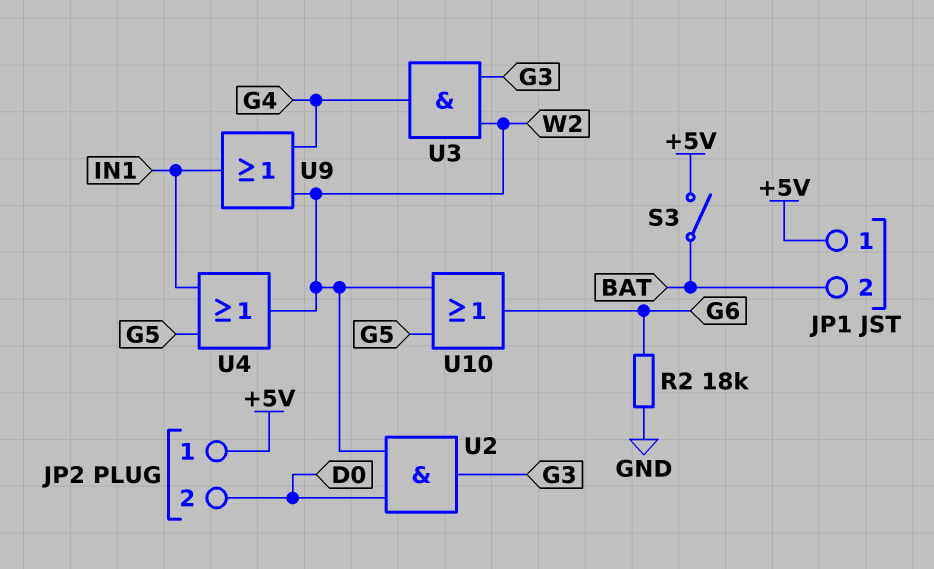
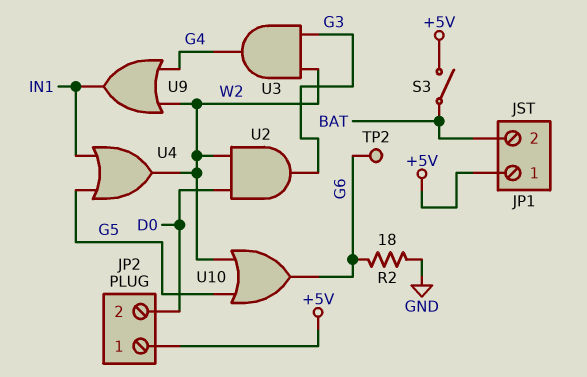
R2: 18k (G6, GND) -> 18 (G6, GND)
TP2: none -> test point (G6)

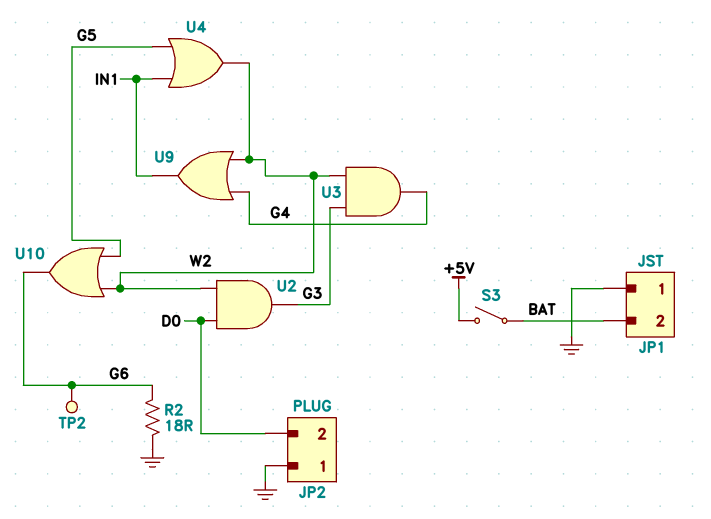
JP1 pin 1: +5V -> GND
JP2 pin 1: +5V -> GND

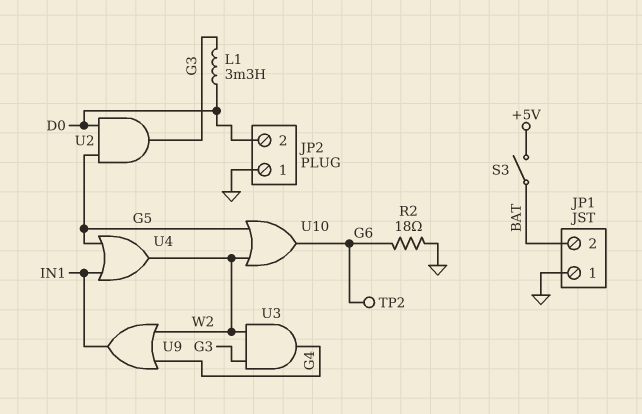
L1: none -> 3.3mH (D0, G3)
U2: AND (in D0, in W2, out G3) -> AND (in D0, in G5, out G3)

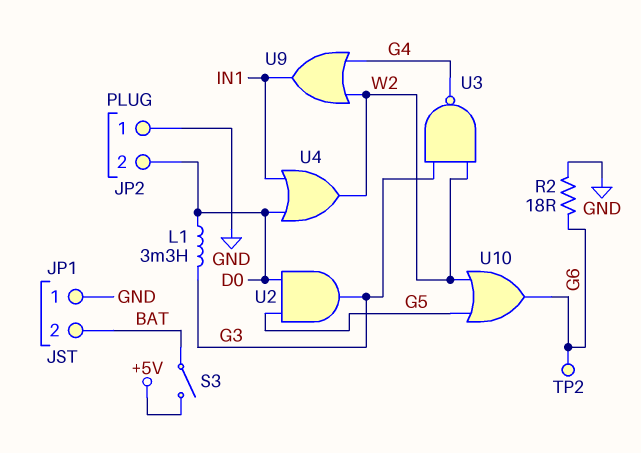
U3: AND (in G3, in W2, out G4) -> NAND (in G3, in W2, out G4)
U4: OR (in G5, in IN1, out W2) -> OR (in D0, in IN1, out W2)

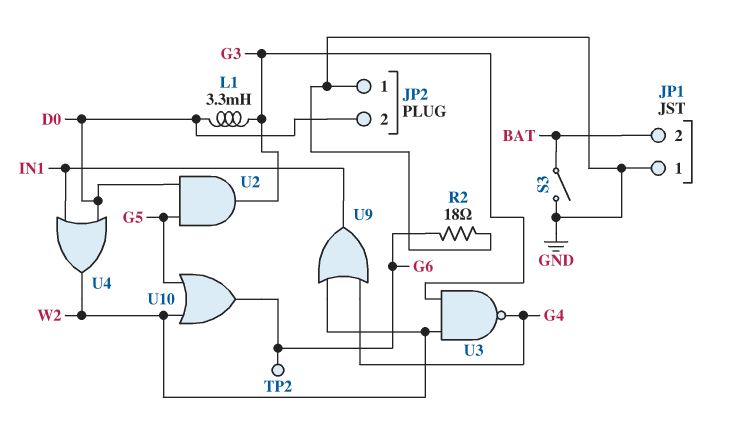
S3: switch (+5V, BAT) -> switch (BAT, GND)

